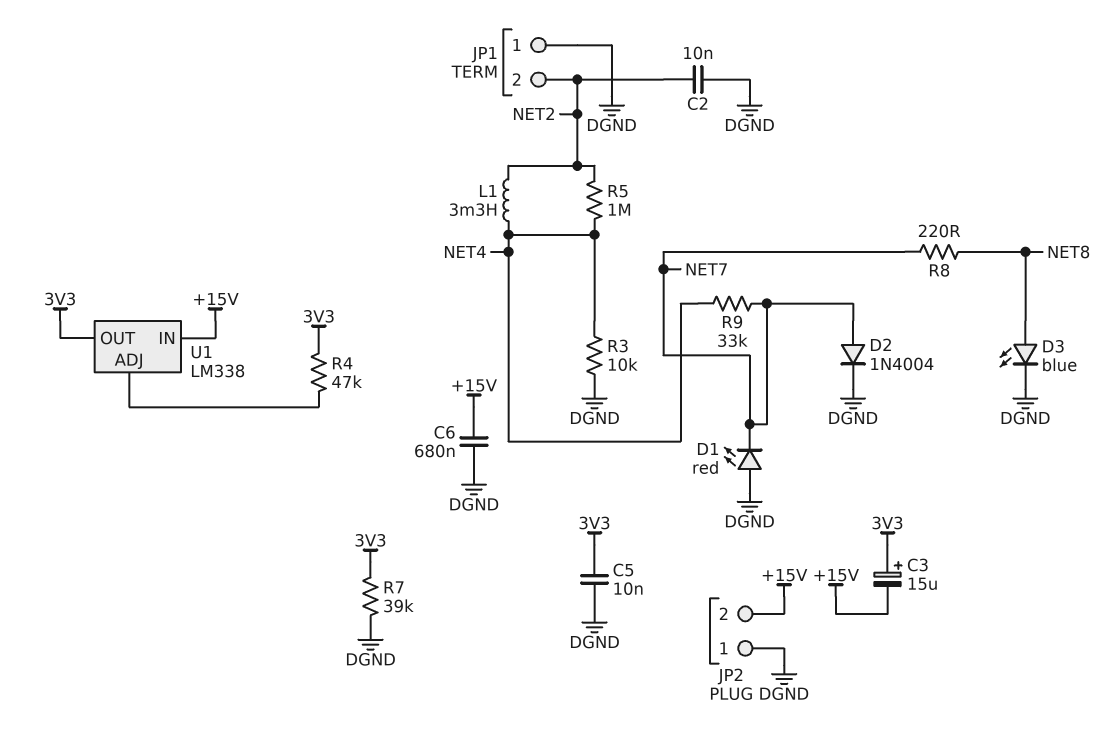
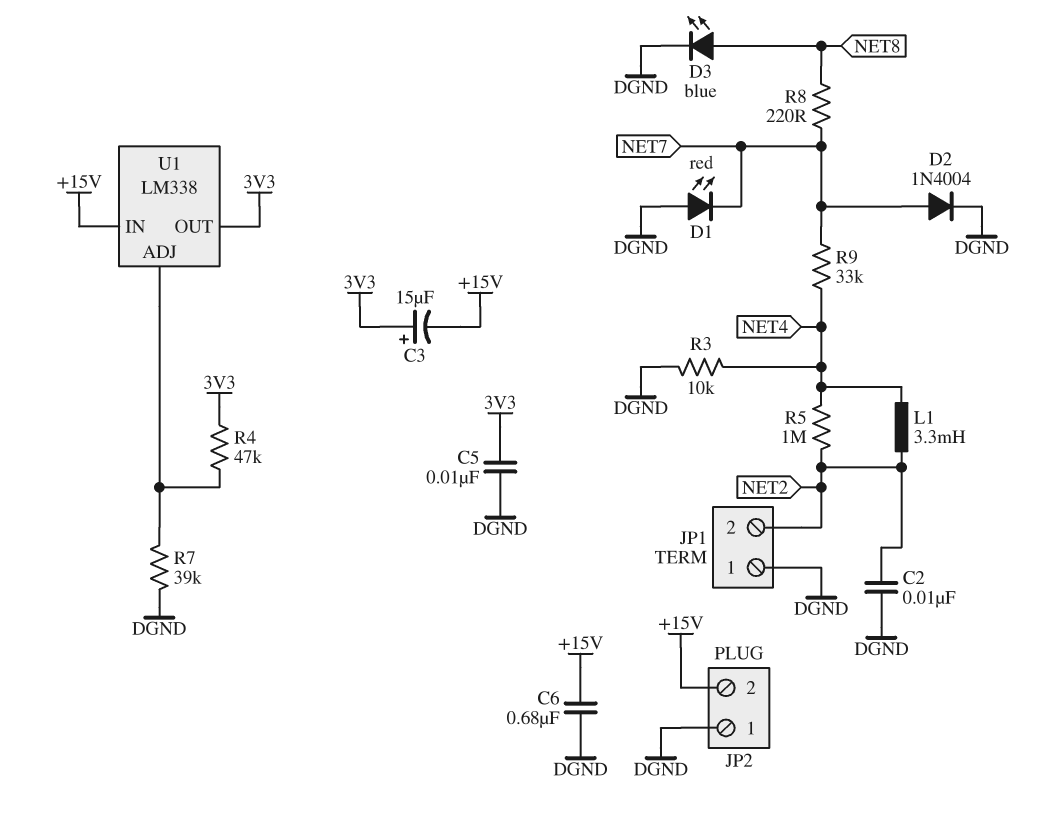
R7: 39k (3V3, DGND) -> 39k (DGND, U1/ADJ)

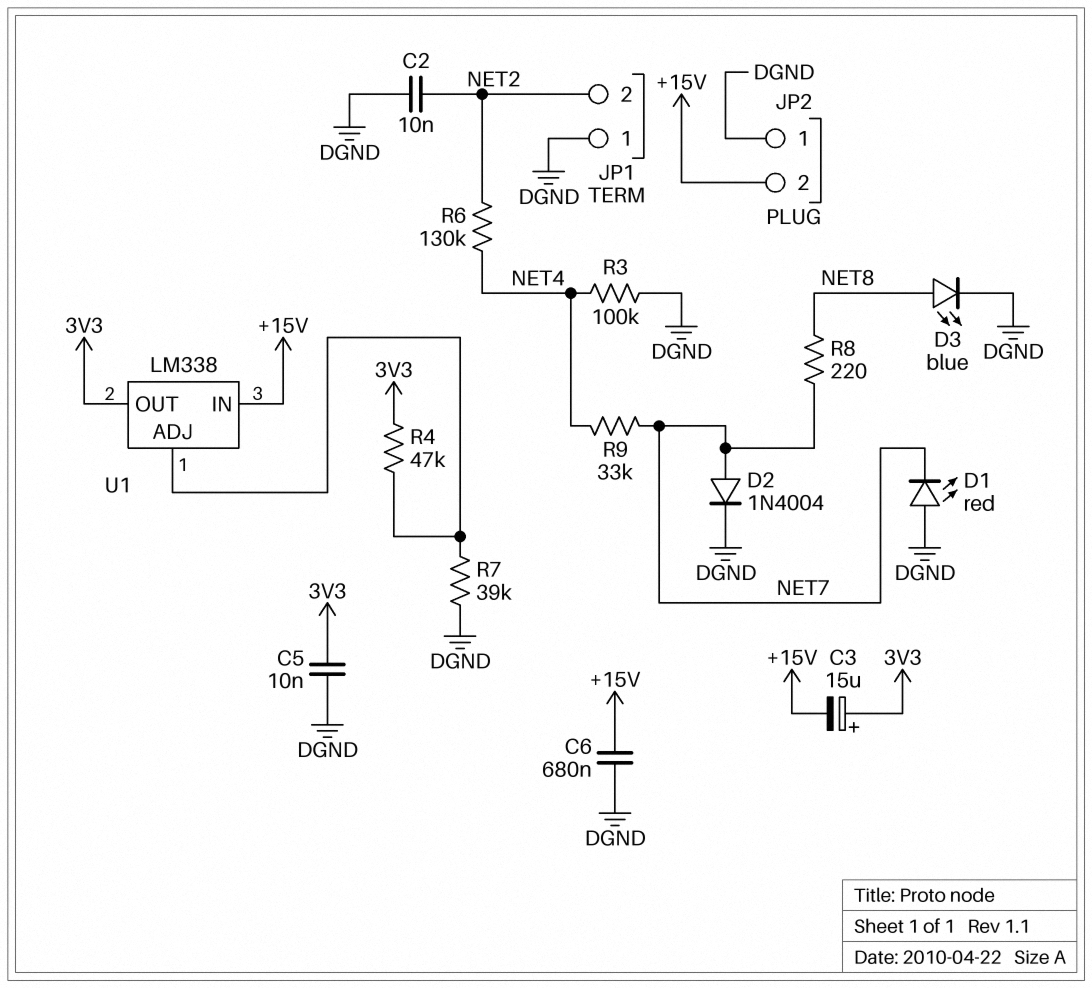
L1: 3.3mH (NET2, NET4) -> none
R3: 10k (DGND, NET4) -> 100k (DGND, NET4)
R5: 1M (NET2, NET4) -> none
R6: none -> 130k (NET2, NET4)

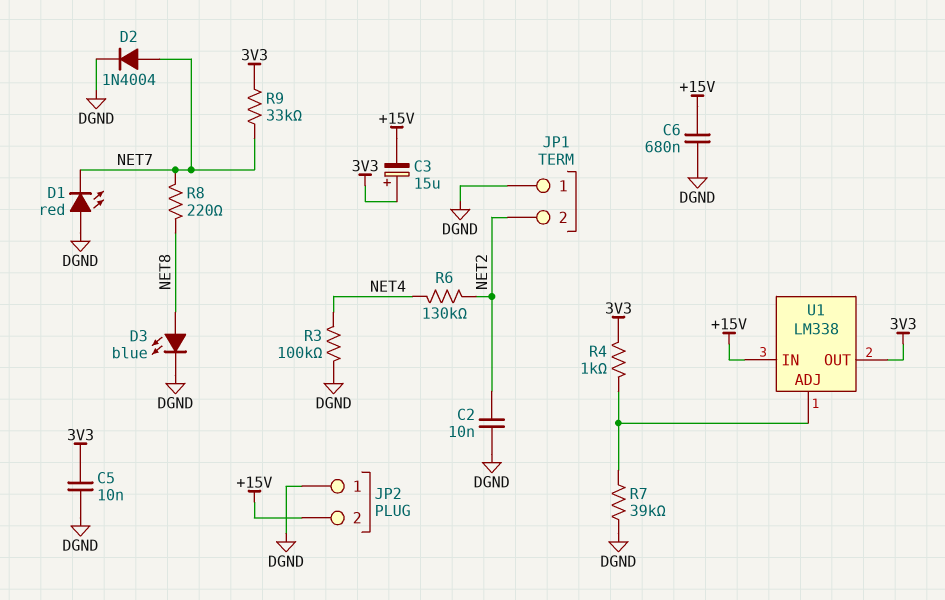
R4: 47k (3V3, U1/ADJ) -> 1k (3V3, U1/ADJ)
R9: 33k (NET4, NET7) -> 33k (3V3, NET7)

